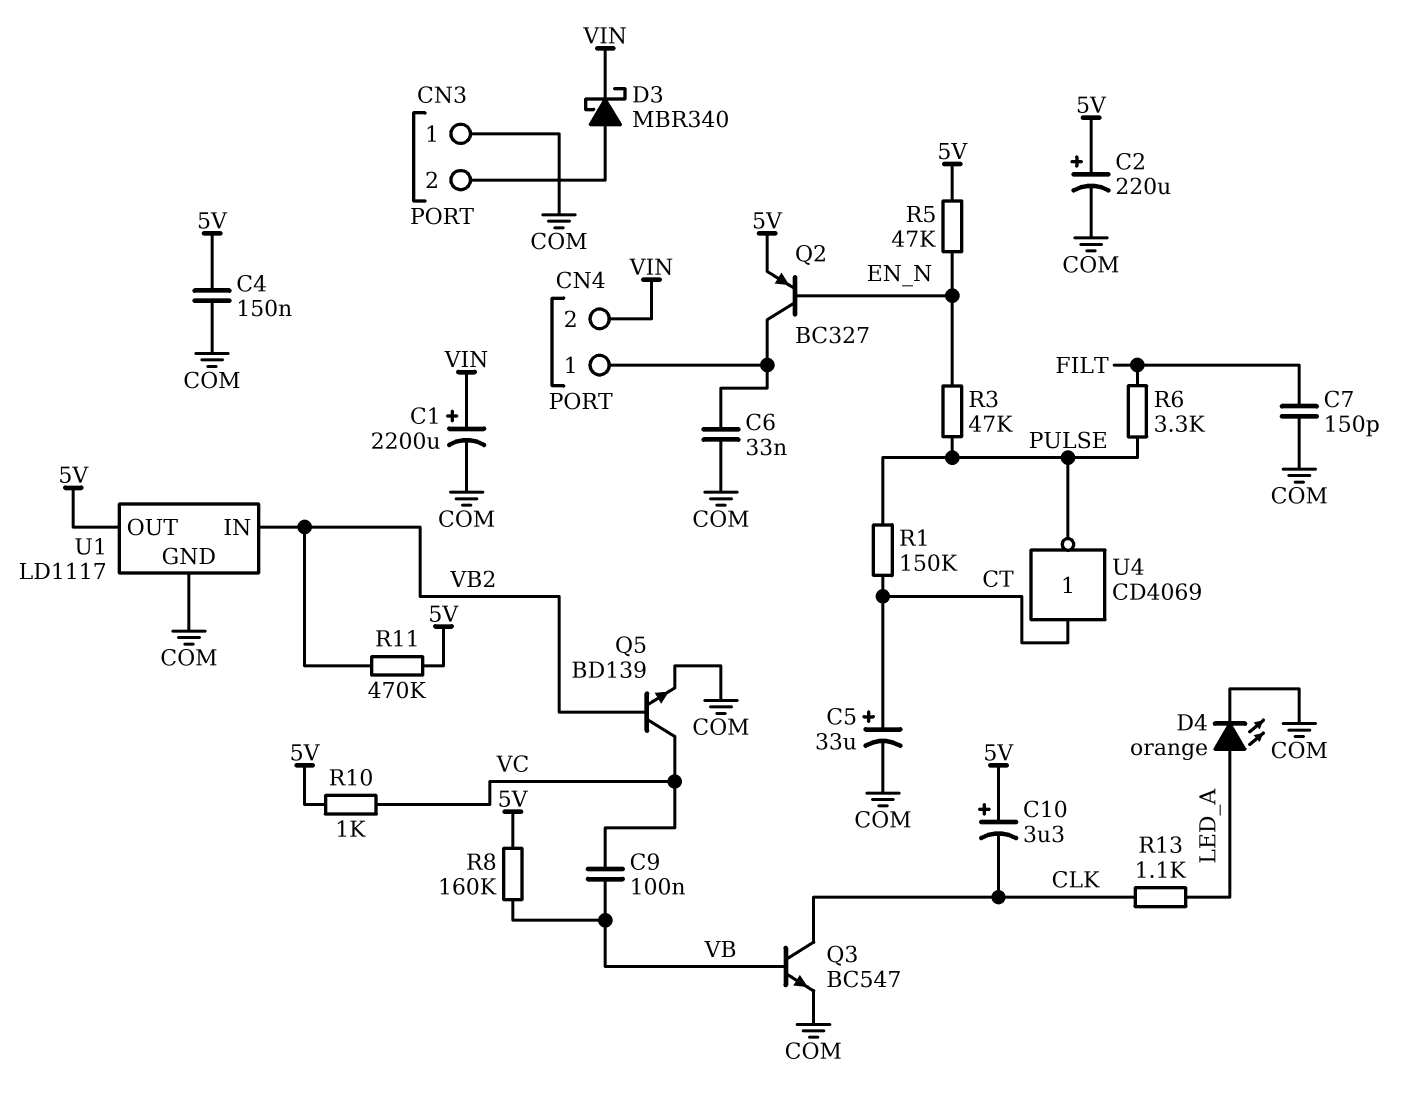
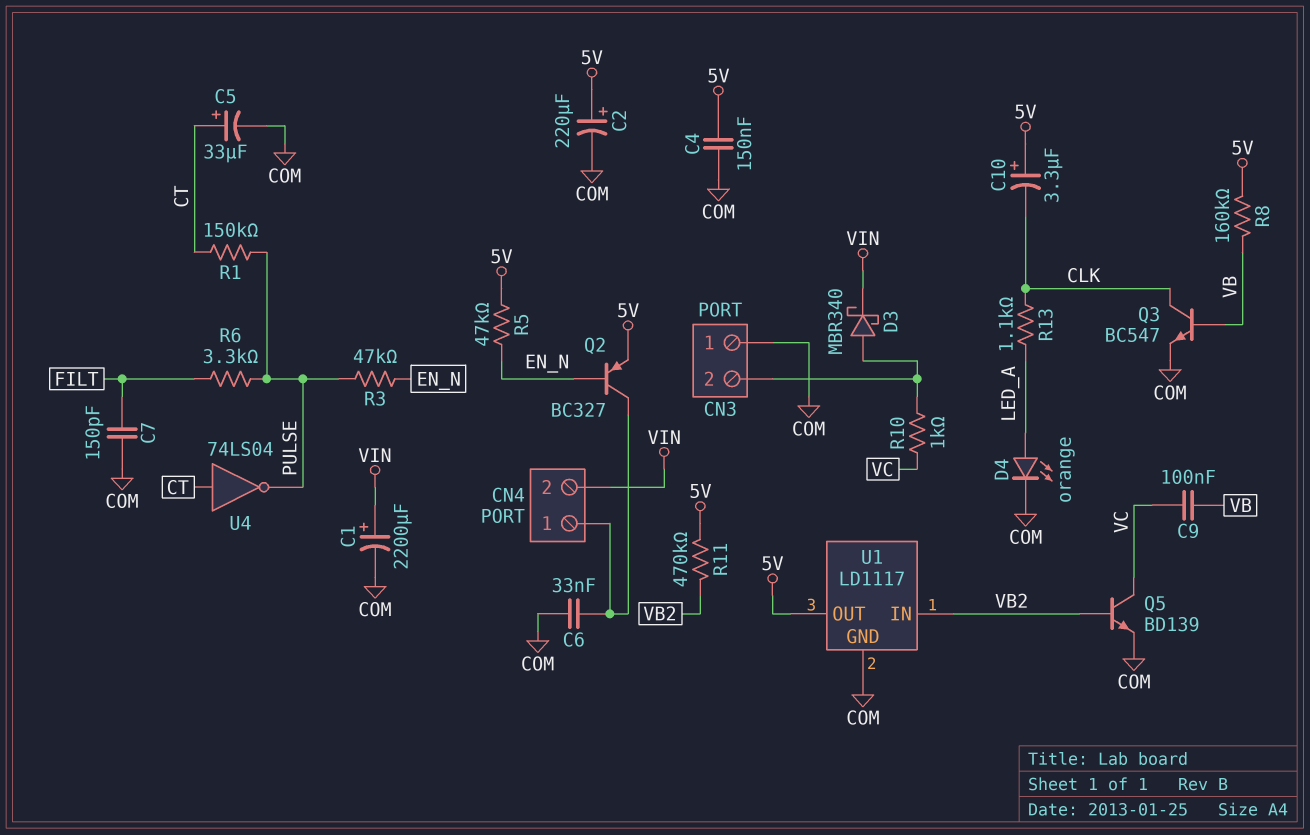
R10: 1k (5V, VC) -> 1k (CN3/2, VC)
U4: NOT CD4069 (in CT, out PULSE) -> NOT 74LS04 (in CT, out PULSE)

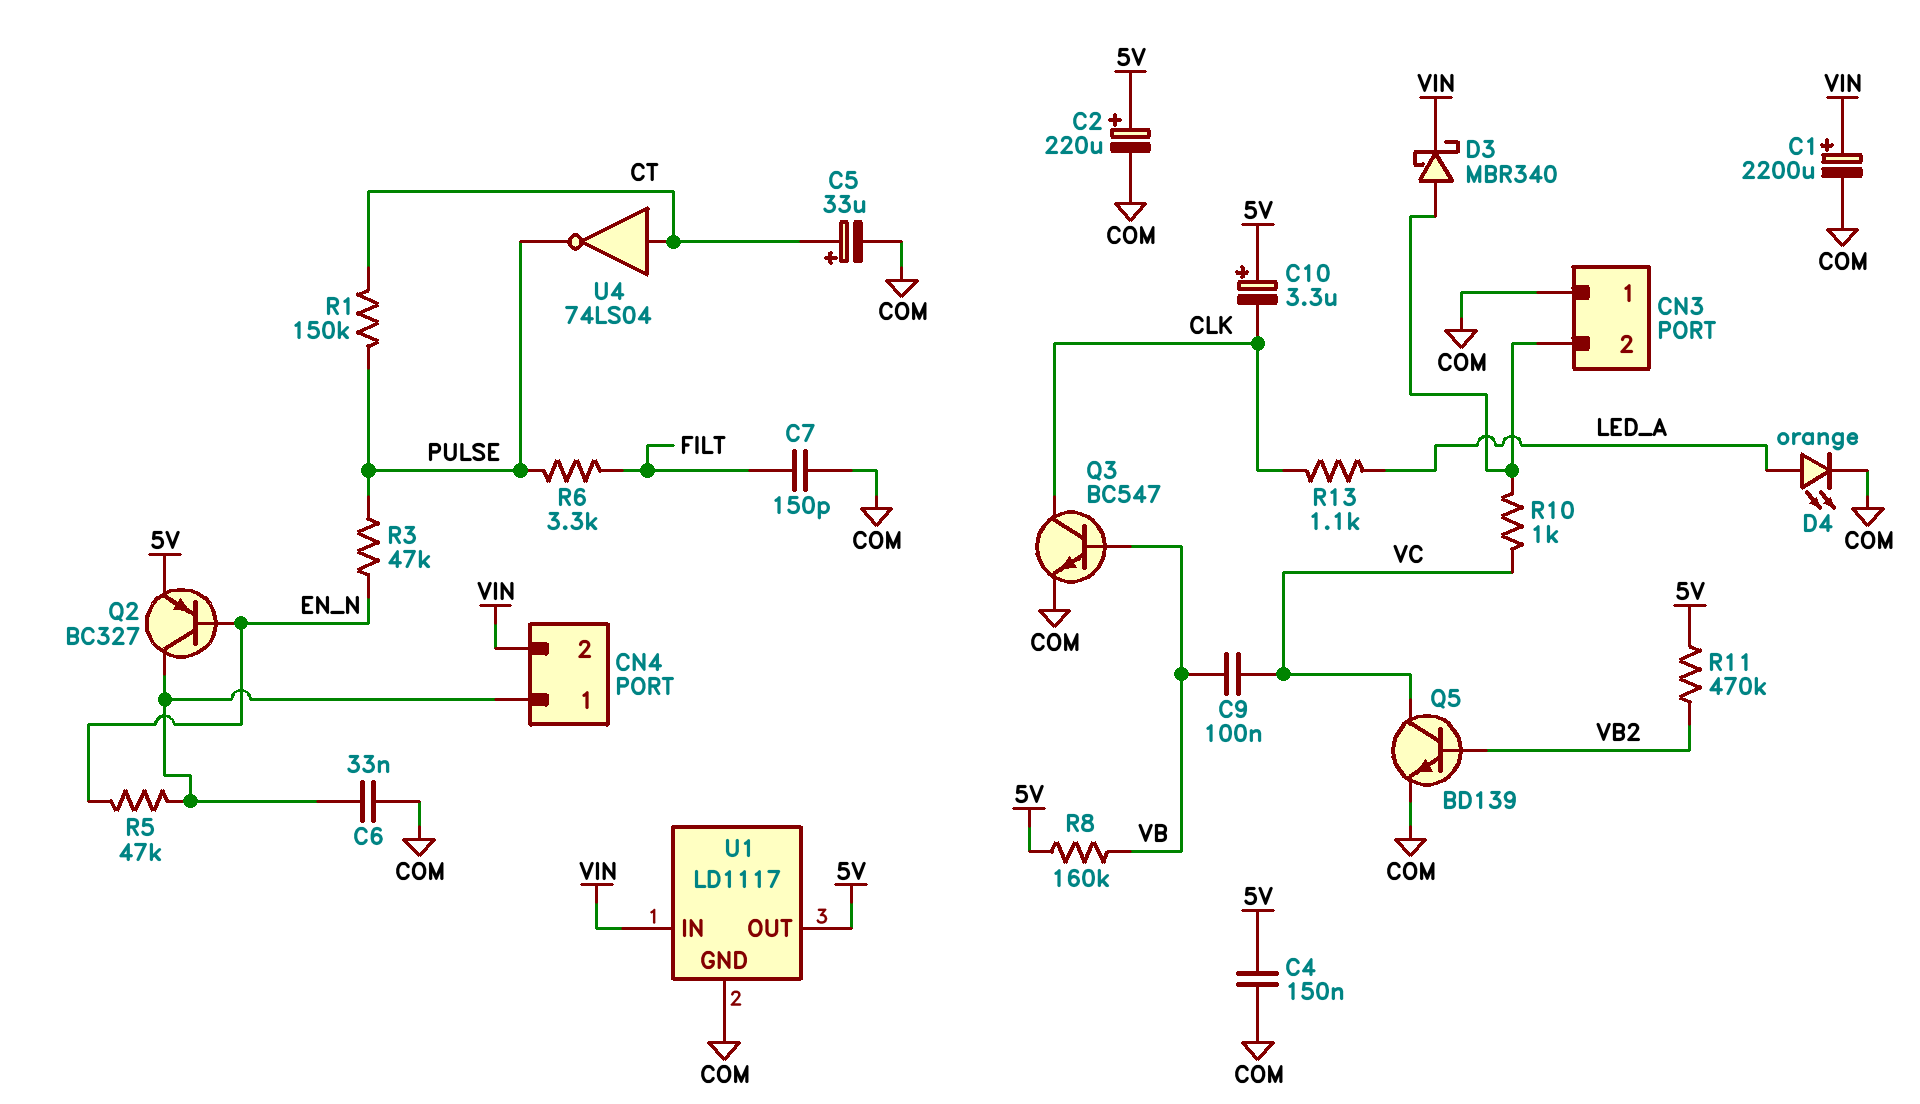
R5: 47k (5V, EN_N) -> 47k (CN4/1, EN_N)
U1 pin IN: VB2 -> VIN

